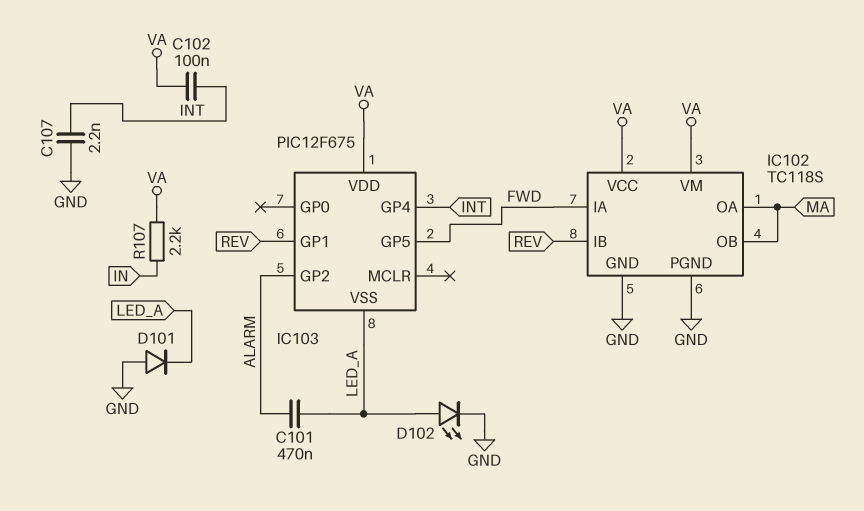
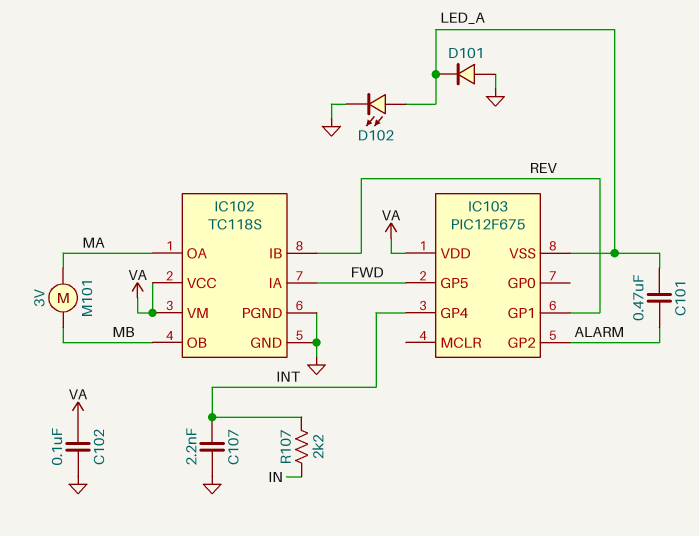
C102: 100nF (INT, VA) -> 100nF (GND, VA)
IC102 pin OB: MA -> MB
M101: none -> motor 3V (MA, MB)
R107: 2.2k (IN, VA) -> 2.2k (IN, INT)

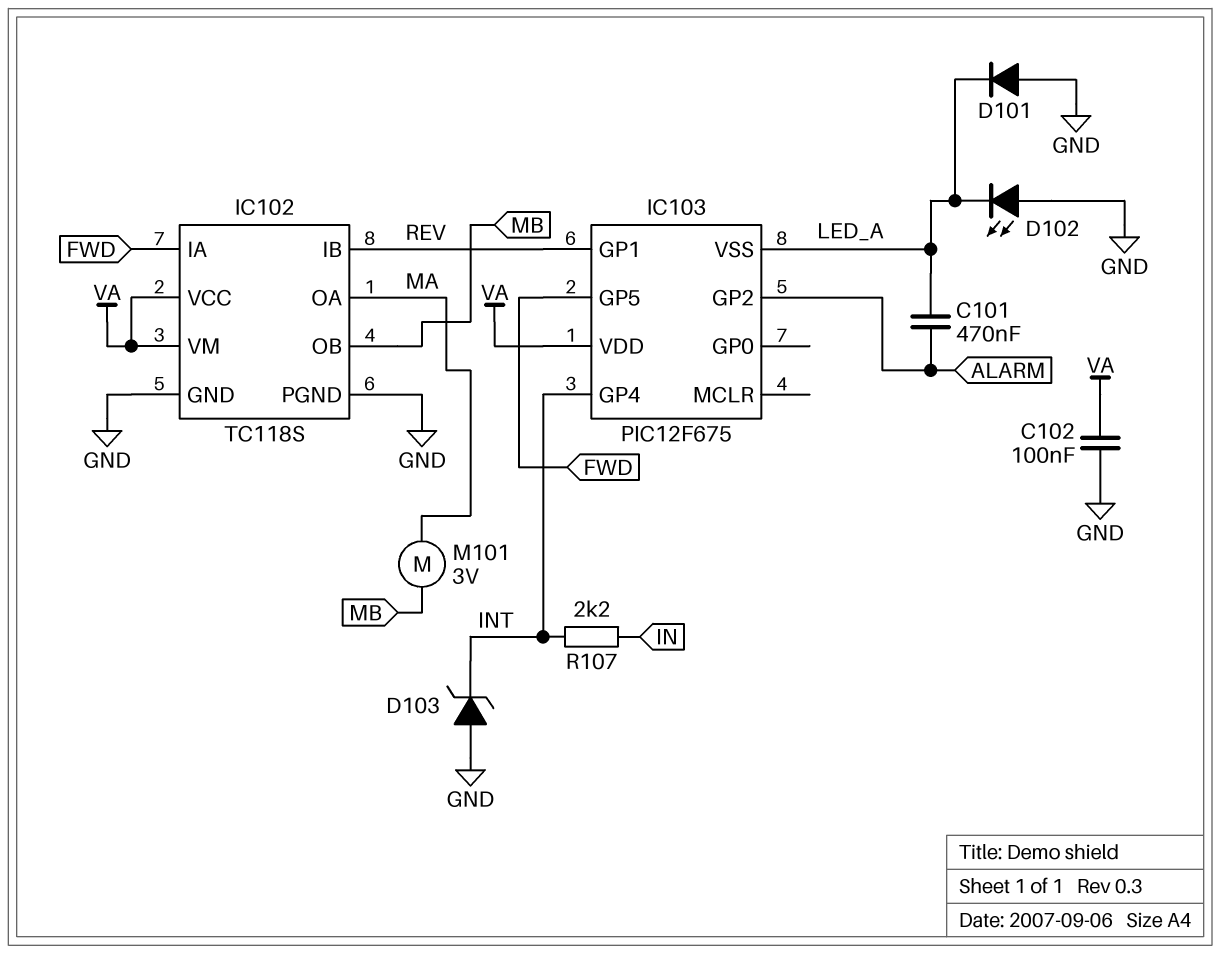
C107: 2.2nF (GND, INT) -> none
D102: LED (A LED_A, K GND) -> LED (A GND, K LED_A)
D103: none -> zener (A GND, K INT)

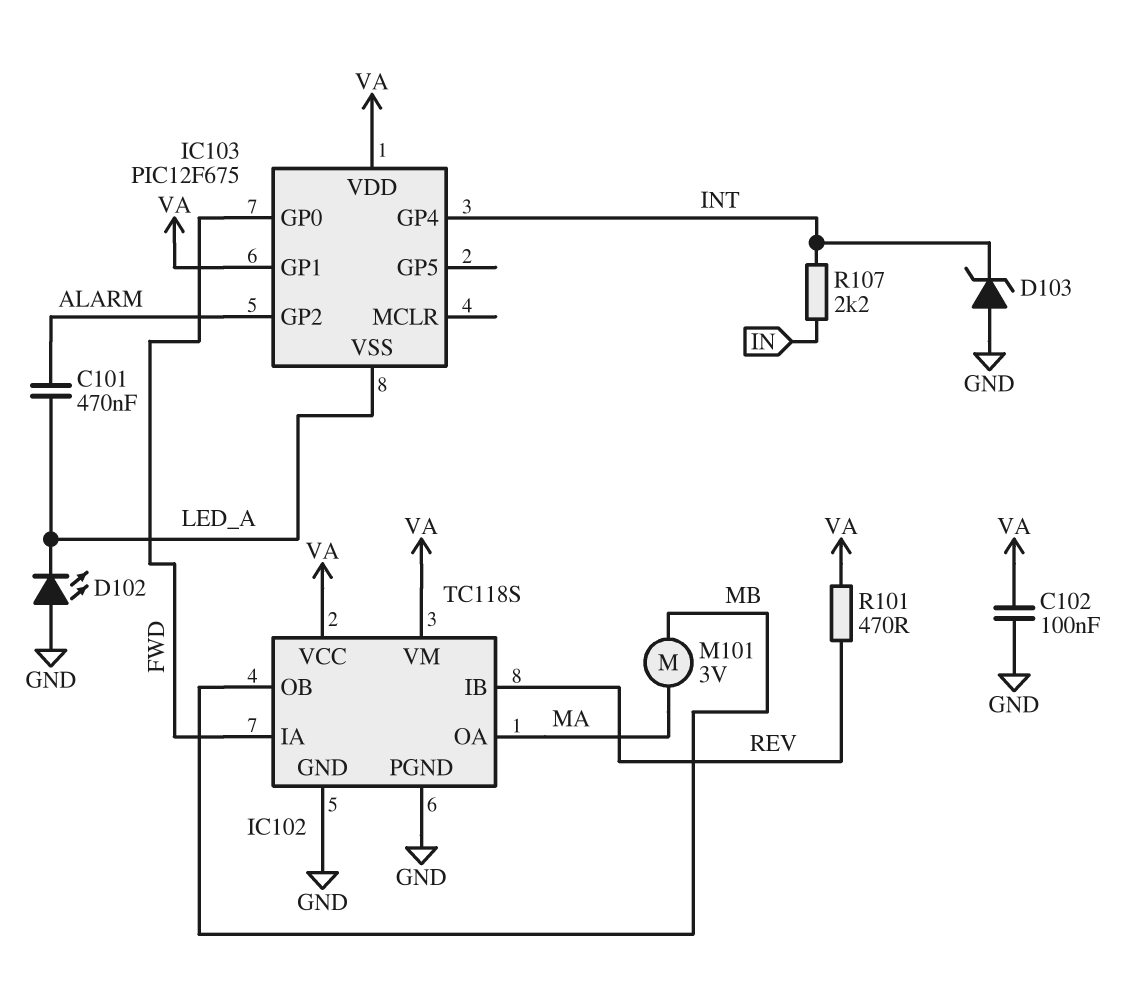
D101: diode (A GND, K LED_A) -> none
IC103 pin GP0: none -> FWD
IC103 pin GP1: REV -> VA
IC103 pin GP5: FWD -> none
R101: none -> 470 (REV, VA)

